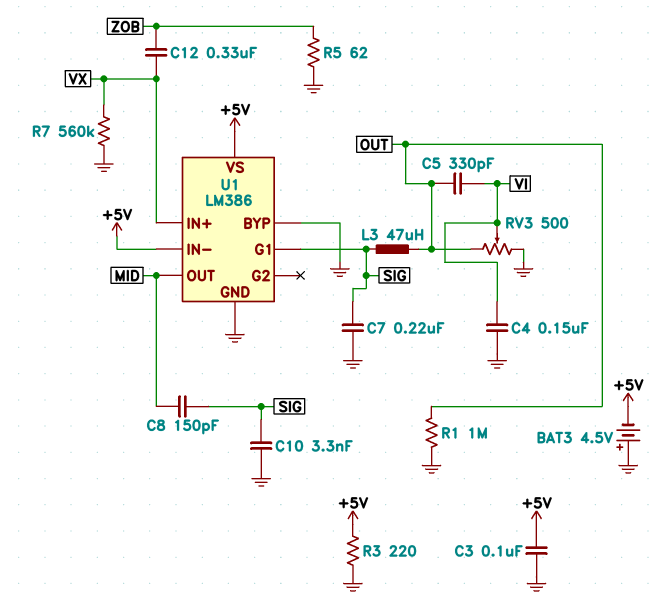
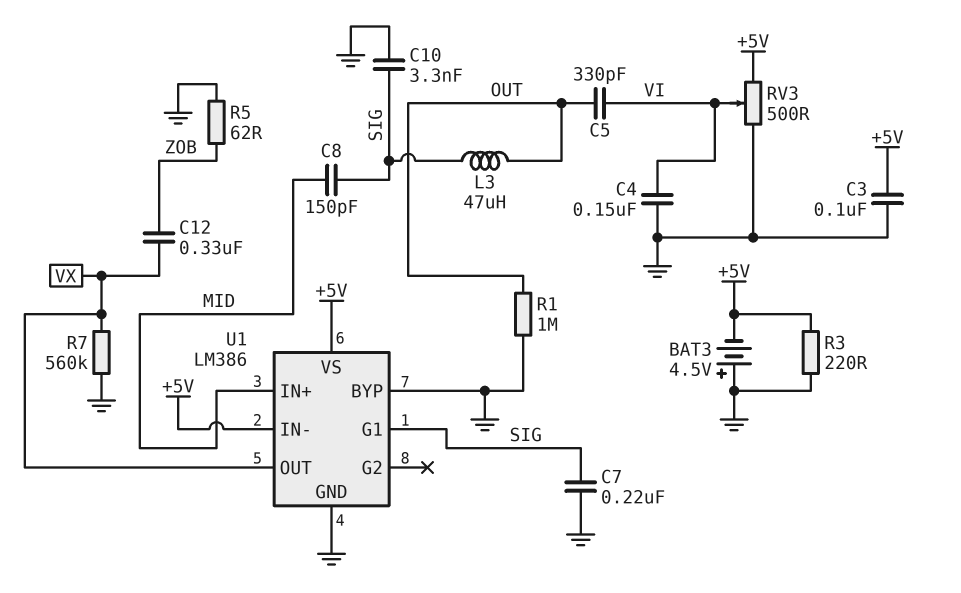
RV3: 500 (GND, OUT, wiper VI) -> 500 (+5V, GND, wiper VI)
U1 pin IN+: VX -> MID
U1 pin OUT: MID -> VX

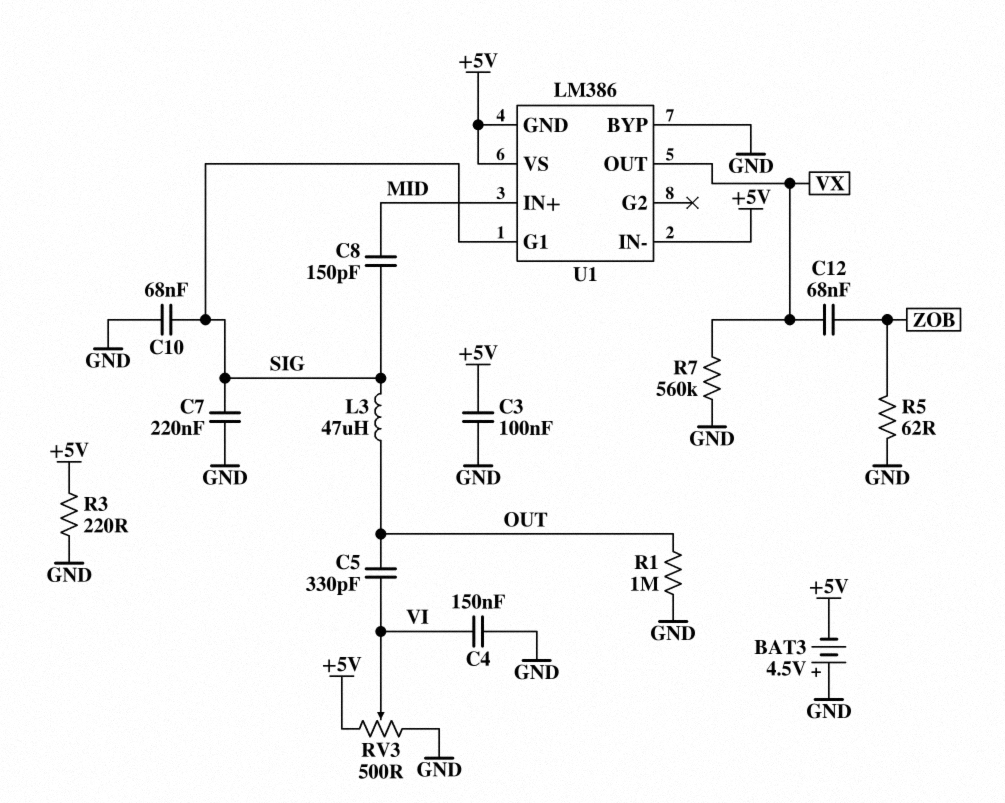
C10: 3.3nF (GND, SIG) -> 68nF (GND, SIG)
C12: 330nF (VX, ZOB) -> 68nF (VX, ZOB)
U1 pin GND: GND -> +5V

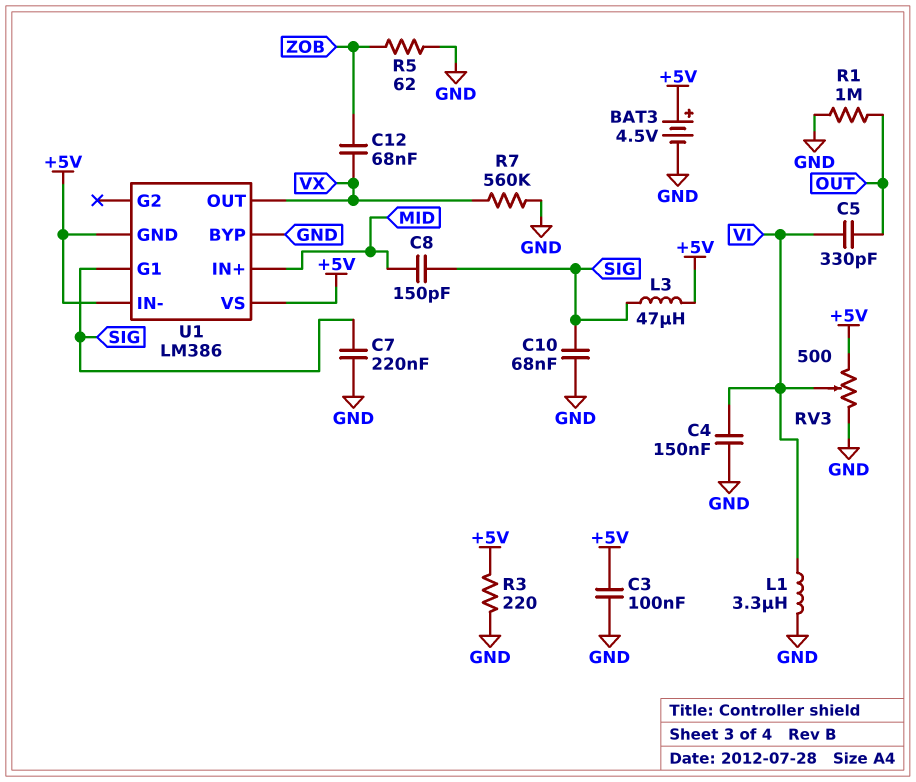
BAT3: 4.5V (plus GND, minus +5V) -> 4.5V (plus +5V, minus GND)
L1: none -> 3.3uH (GND, VI)
L3: 47uH (OUT, SIG) -> 47uH (+5V, SIG)

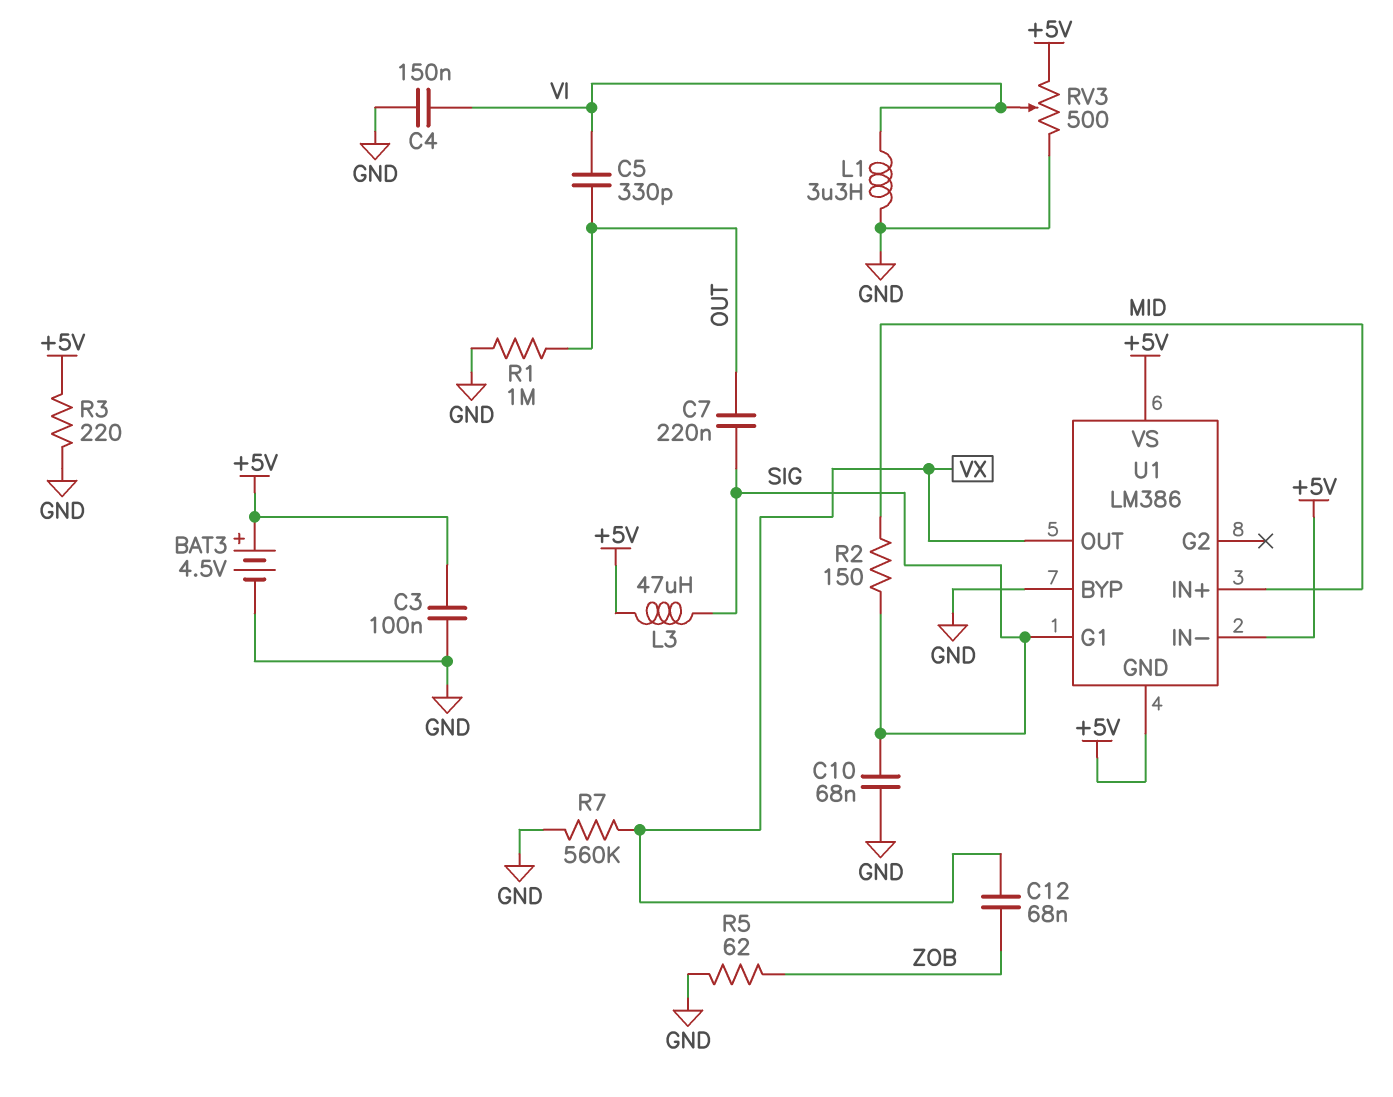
C7: 220nF (GND, SIG) -> 220nF (OUT, SIG)
C8: 150pF (MID, SIG) -> none
R2: none -> 150 (MID, SIG)

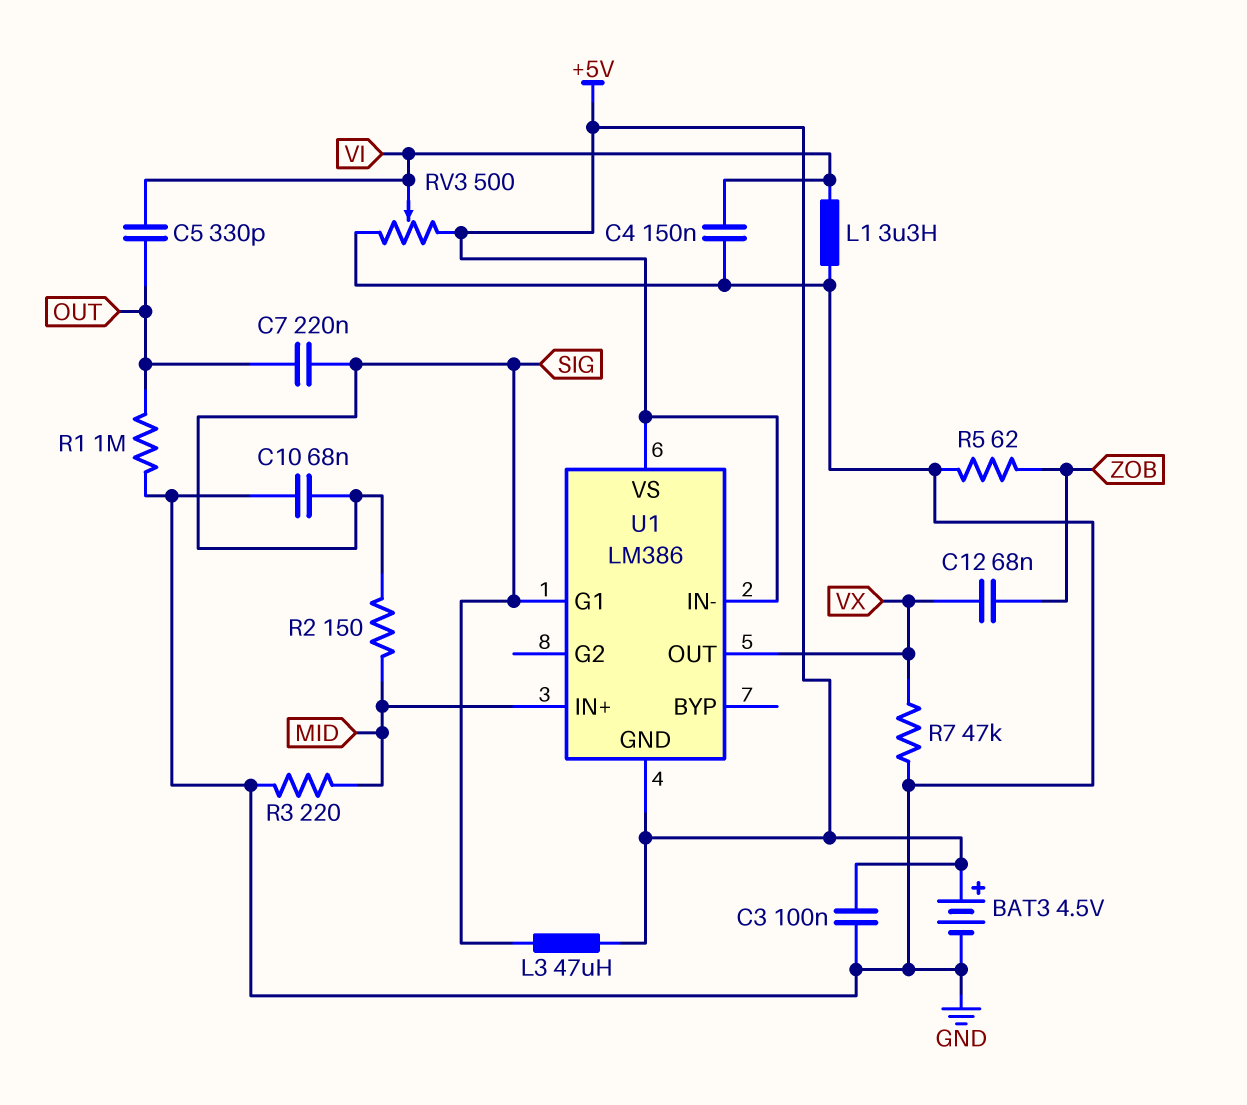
R3: 220 (+5V, GND) -> 220 (GND, MID)
R7: 560k (GND, VX) -> 47k (GND, VX)
U1 pin BYP: GND -> none

